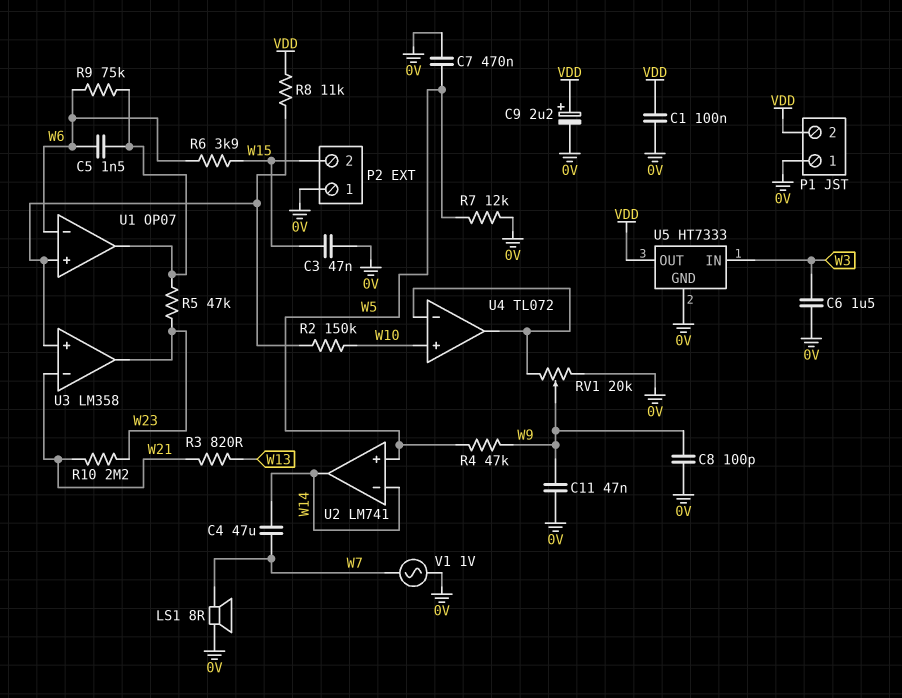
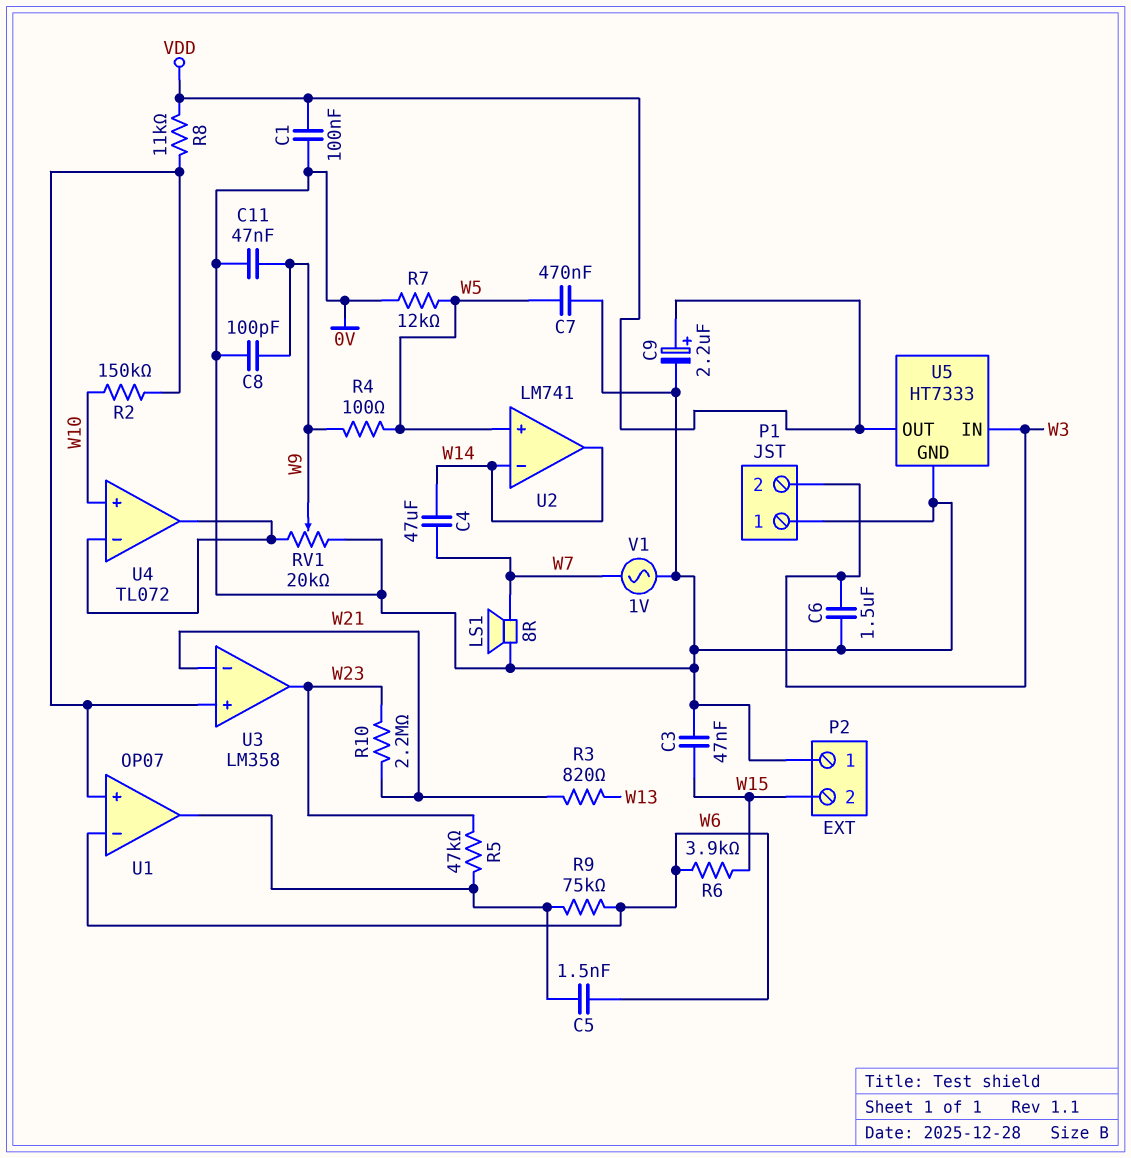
P1 pin 2: VDD -> W3
R4: 47k (W5, W9) -> 100 (W5, W9)

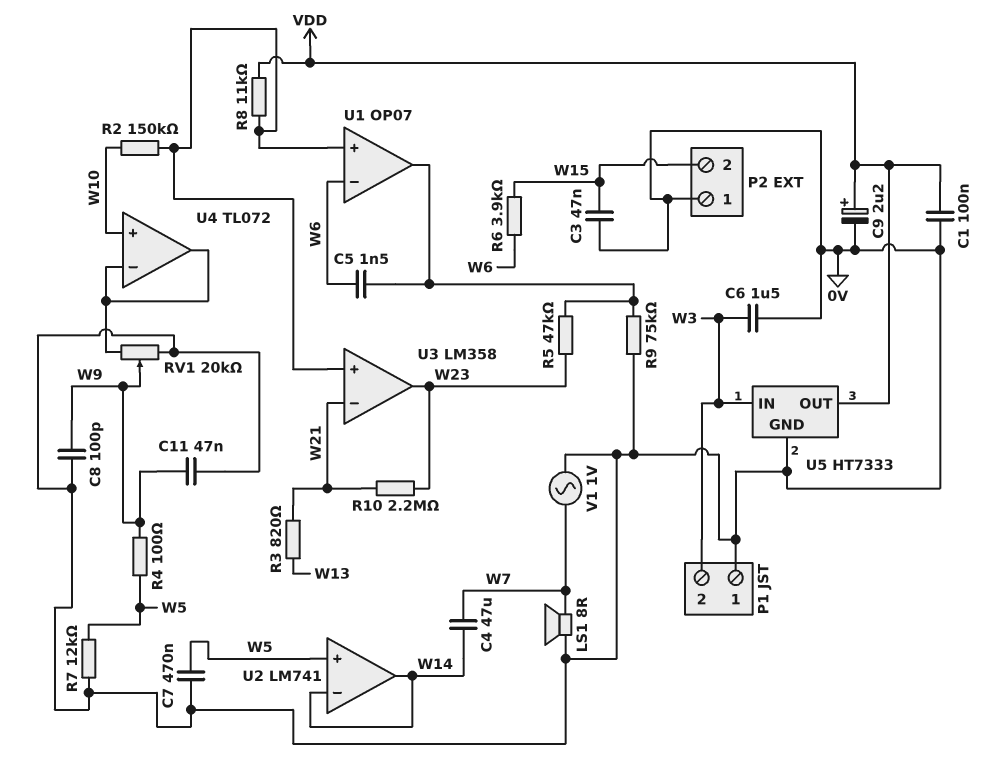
R9: 75k (U1/out, W6) -> 75k (0V, U1/out)

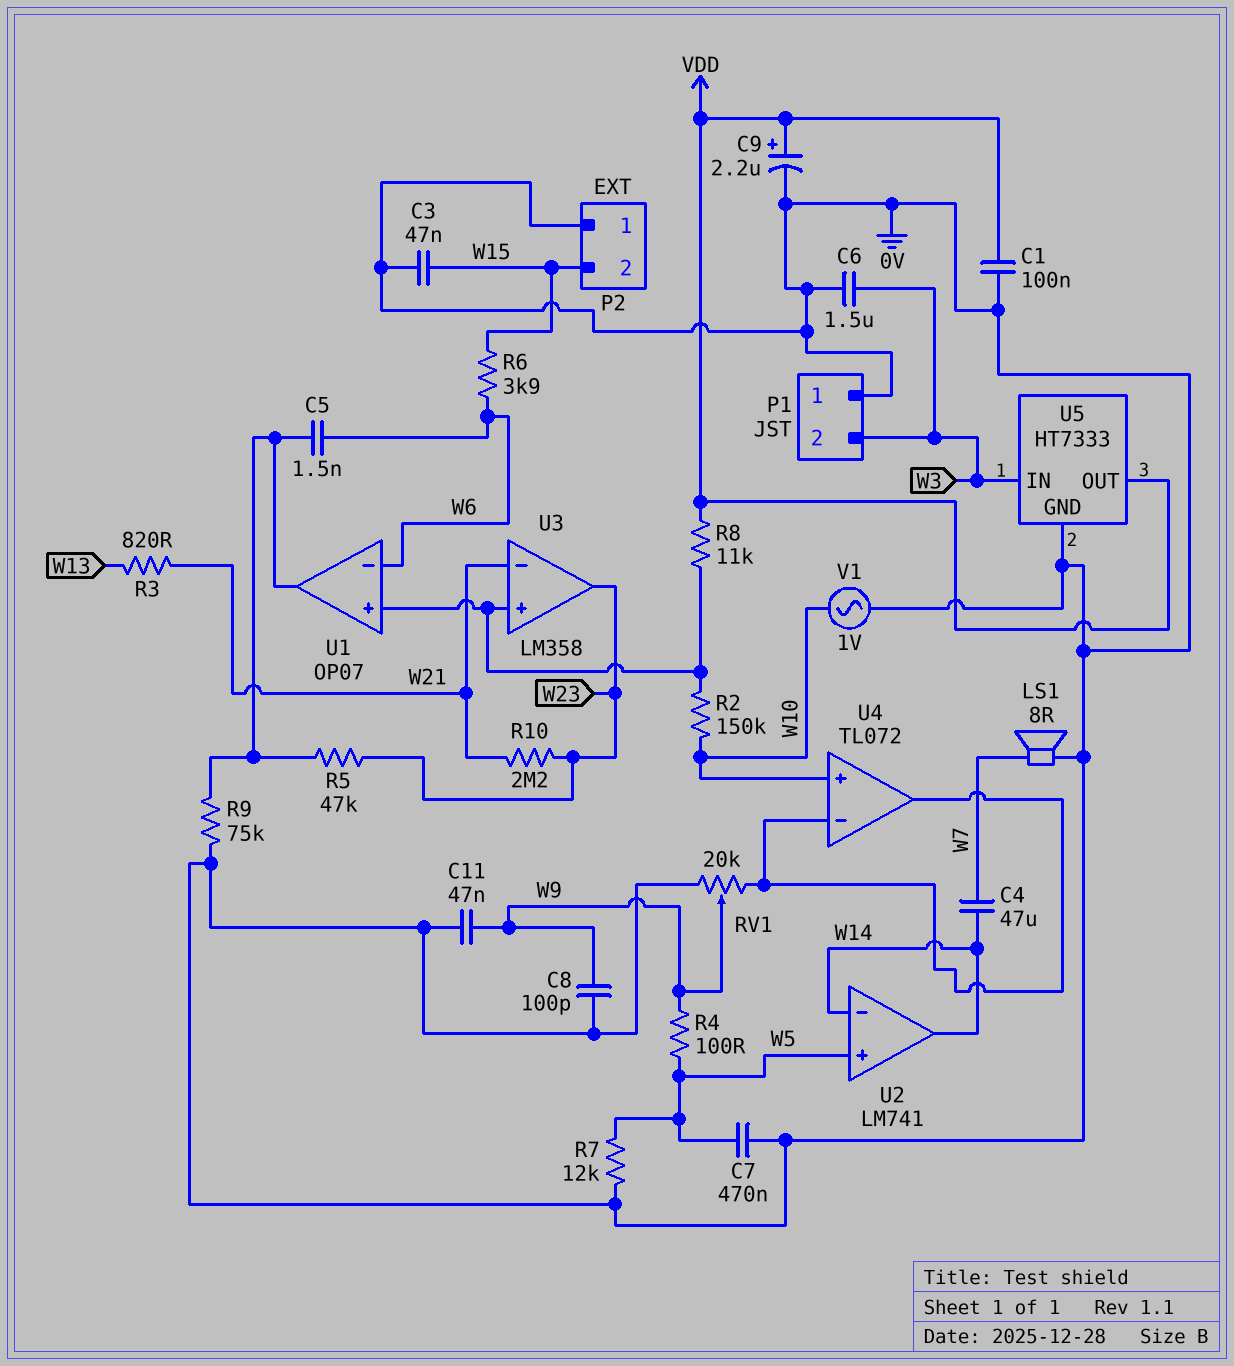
V1: AC 1V (0V, W7) -> AC 1V (0V, W10)

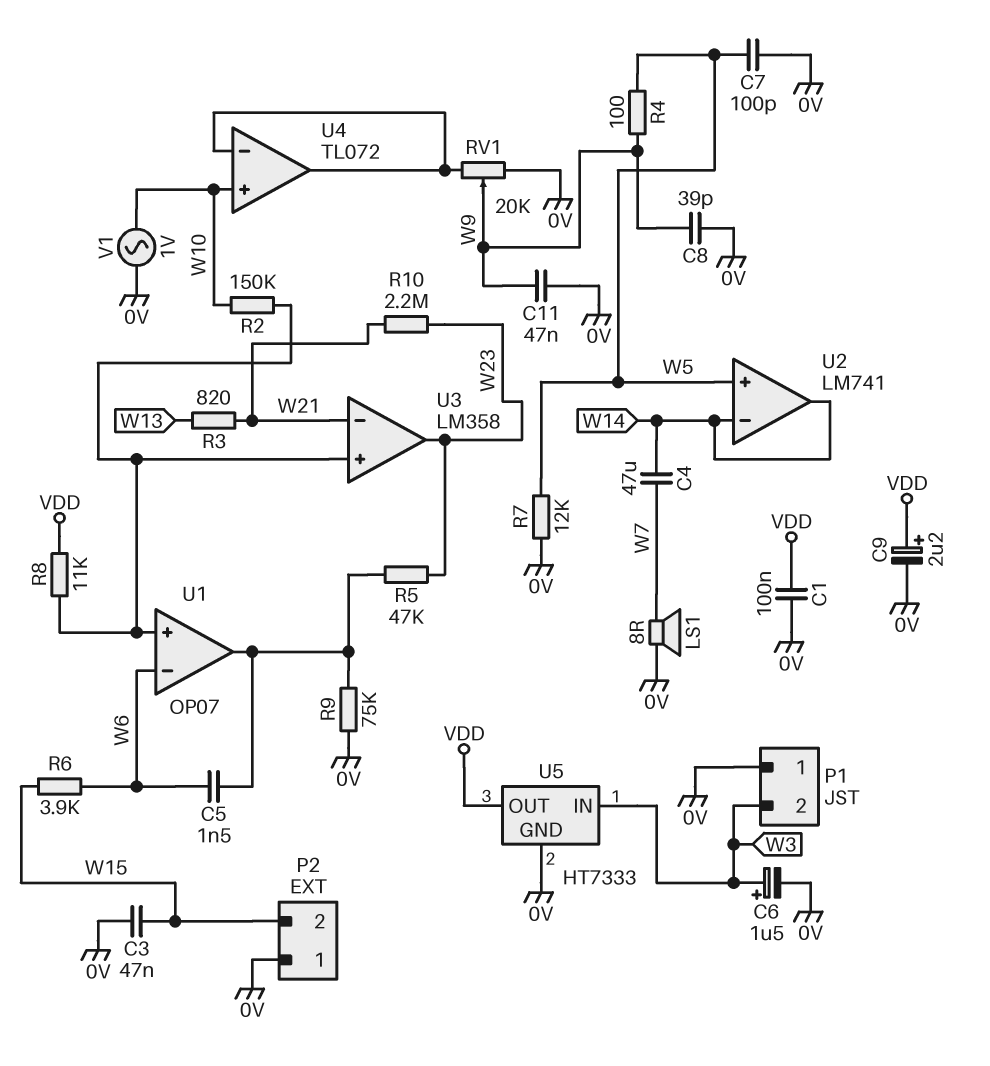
C6: 1.5uF (0V, W3) -> 1.5uF (plus W3, minus 0V)
C7: 470nF (0V, W5) -> 100pF (0V, W5)
C8: 100pF (0V, W9) -> 39pF (0V, W9)

